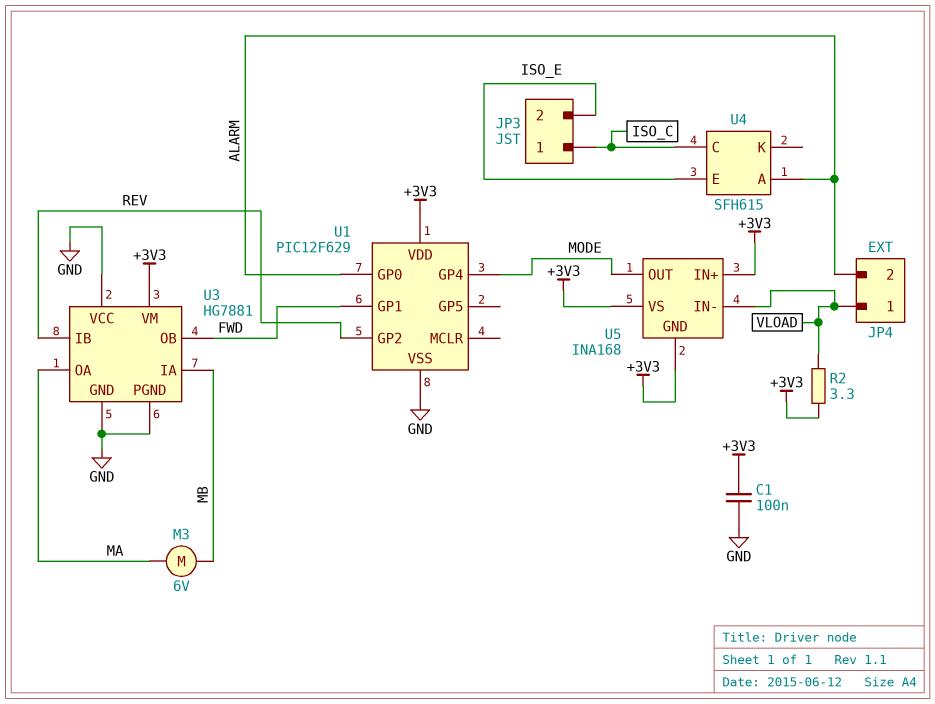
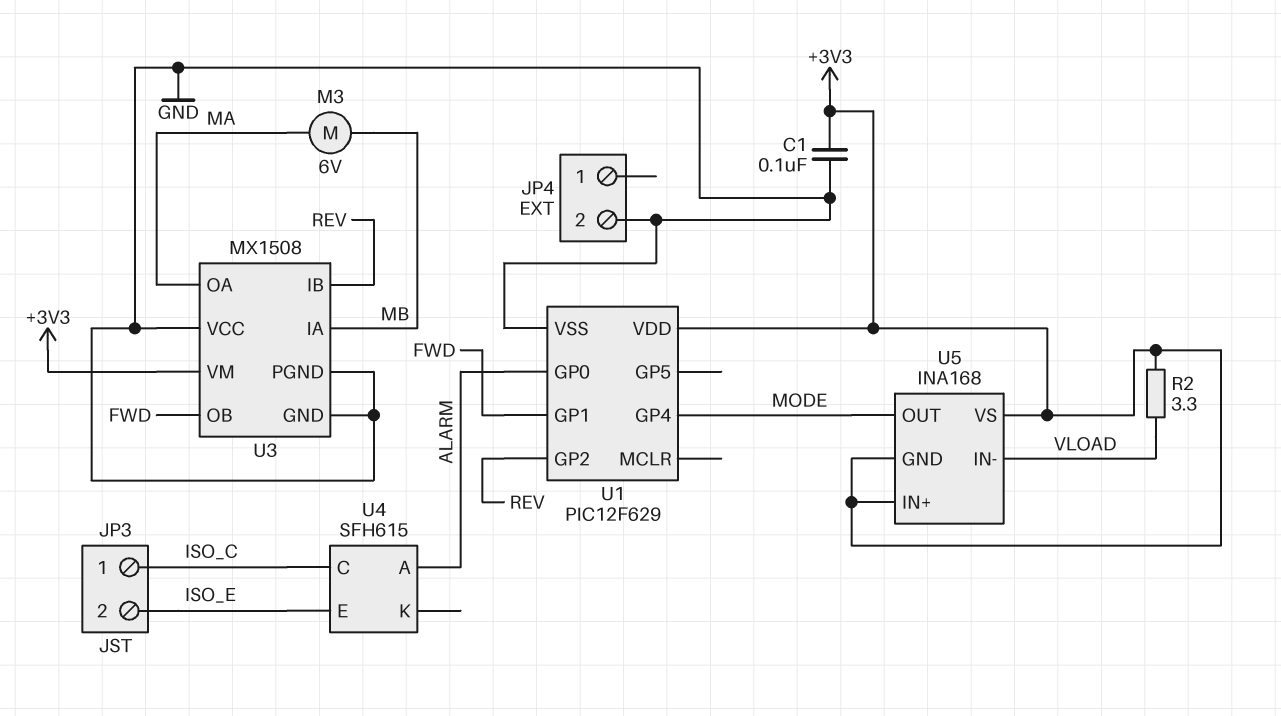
JP4 pin 1: VLOAD -> none
JP4 pin 2: ALARM -> GND
U3: HG7881 -> MX1508

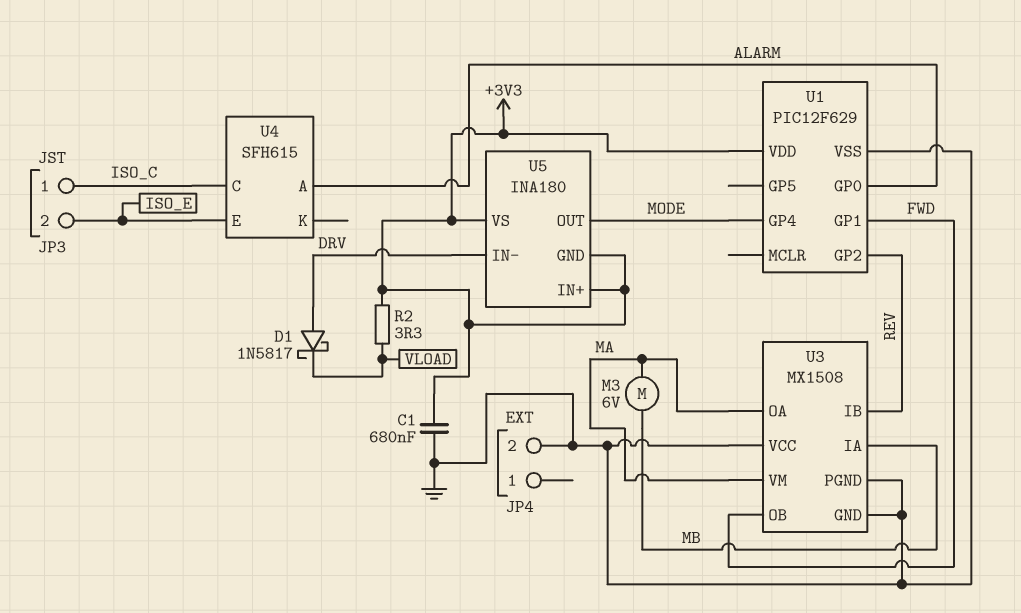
C1: 100nF (+3V3, GND) -> 680nF (+3V3, GND)
D1: none -> schottky 1N5817 (A DRV, K VLOAD)
U3 pin VM: +3V3 -> MA
U5: INA168 -> INA180
U5 pin IN-: VLOAD -> DRV

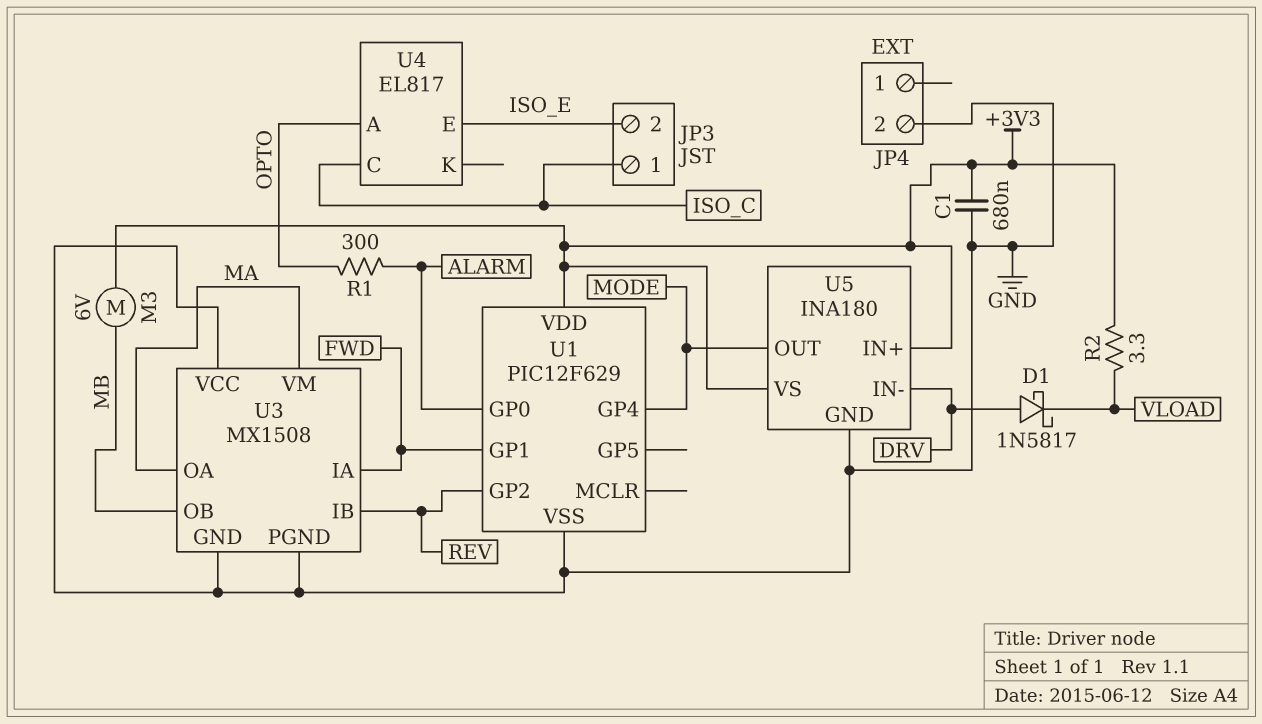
M3: motor 6V (MA, MB) -> motor 6V (+3V3, MB)
R1: none -> 300 (ALARM, OPTO)
U3 pin IA: MB -> FWD
U3 pin OB: FWD -> MB
U4: SFH615 -> EL817
U4 pin A: ALARM -> OPTO
U5 pin GND: +3V3 -> GND

